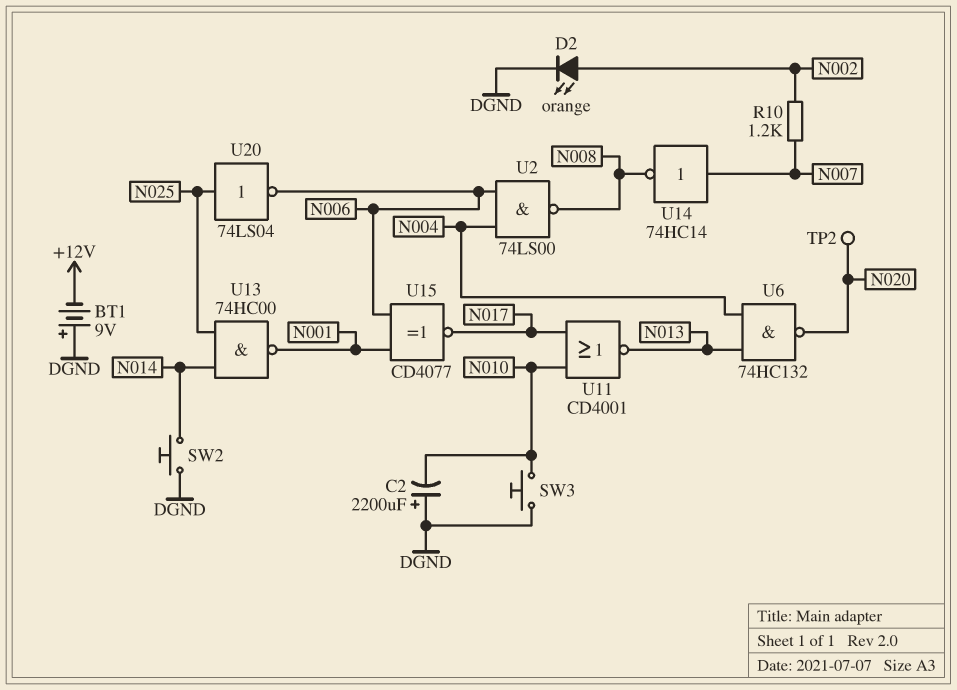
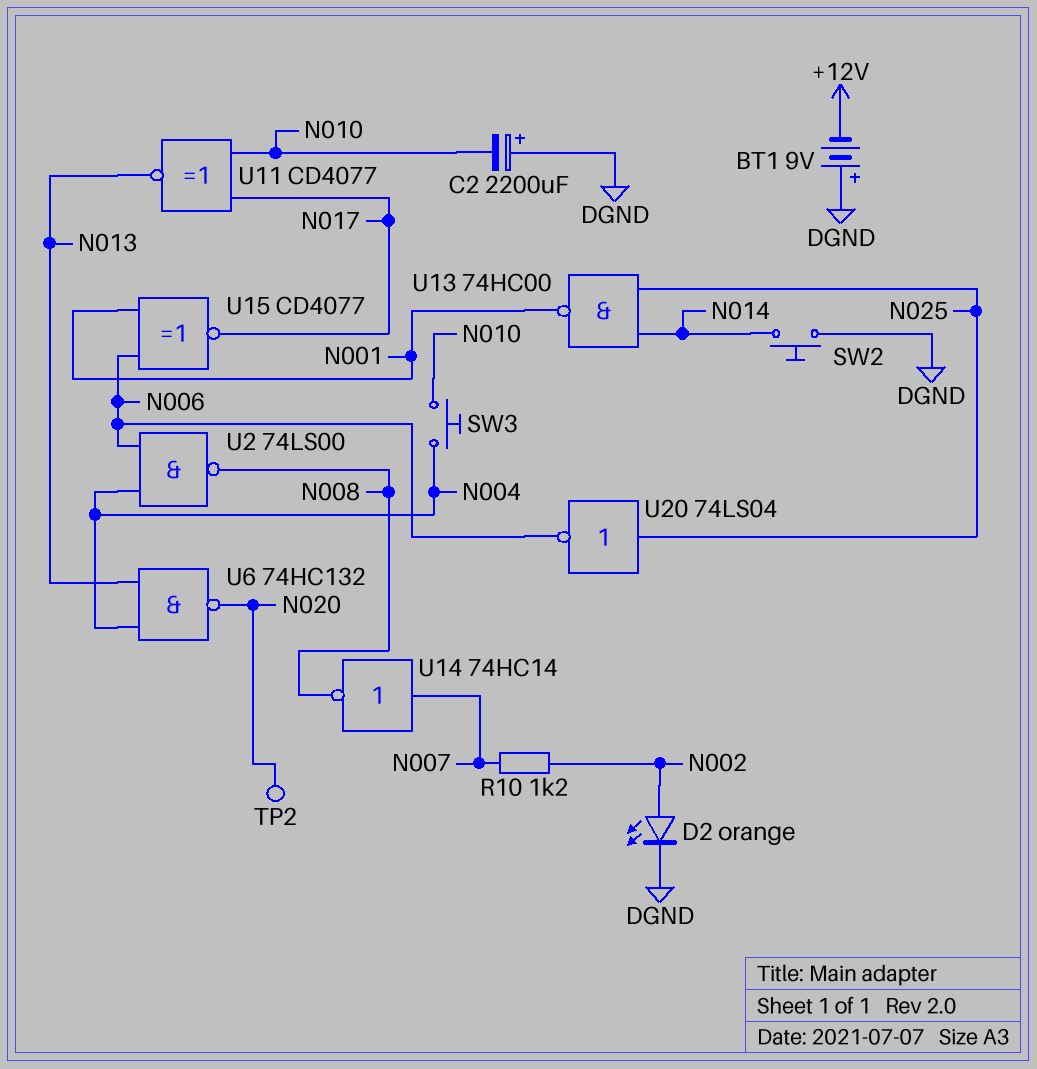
SW3: button (DGND, N010) -> button (N004, N010)
U11: NOR CD4001 (in N010, in N017, out N013) -> XNOR CD4077 (in N010, in N017, out N013)

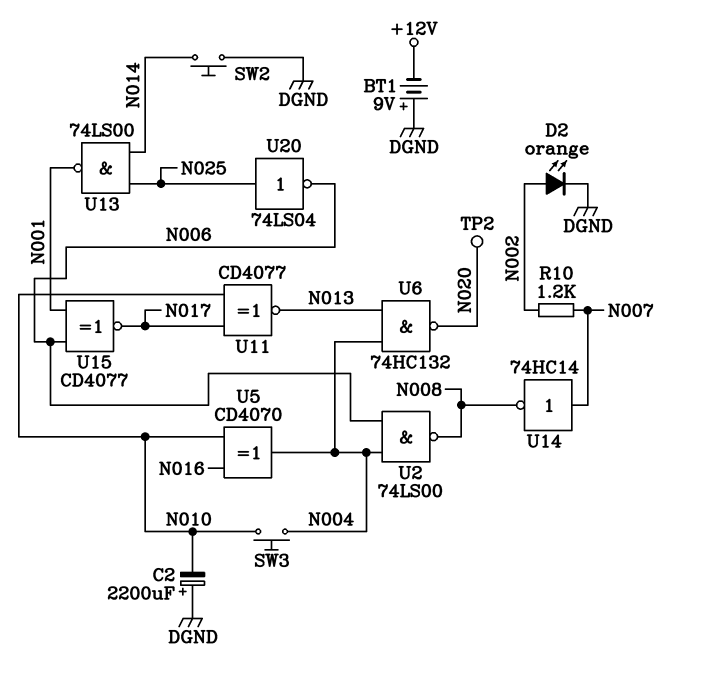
U5: none -> XOR CD4070 (in N010, in N016, out N004)
U13: NAND 74HC00 (in N014, in N025, out N001) -> NAND 74LS00 (in N014, in N025, out N001)

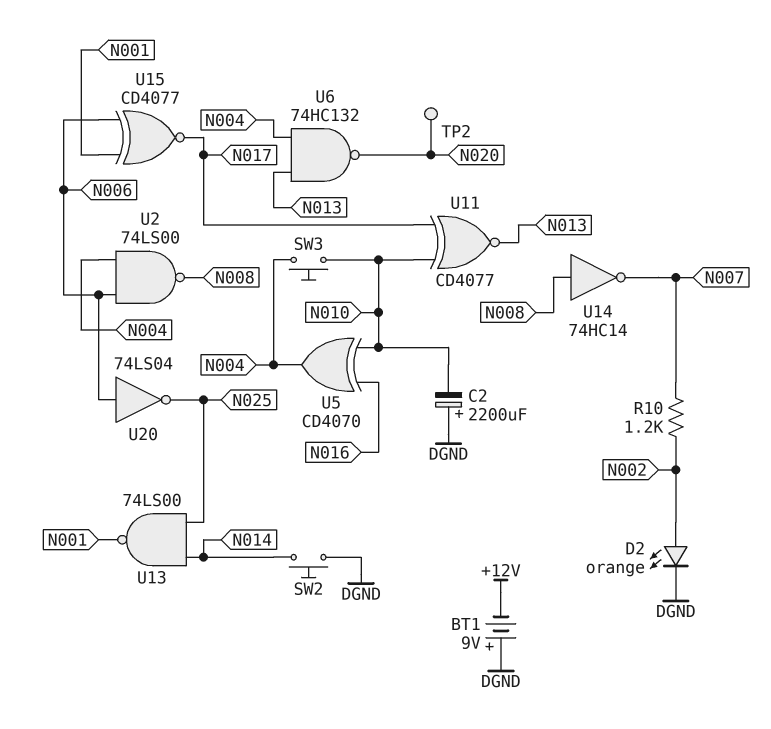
U14: NOT 74HC14 (in N007, out N008) -> NOT 74HC14 (in N008, out N007)
U20: NOT 74LS04 (in N025, out N006) -> NOT 74LS04 (in N006, out N025)

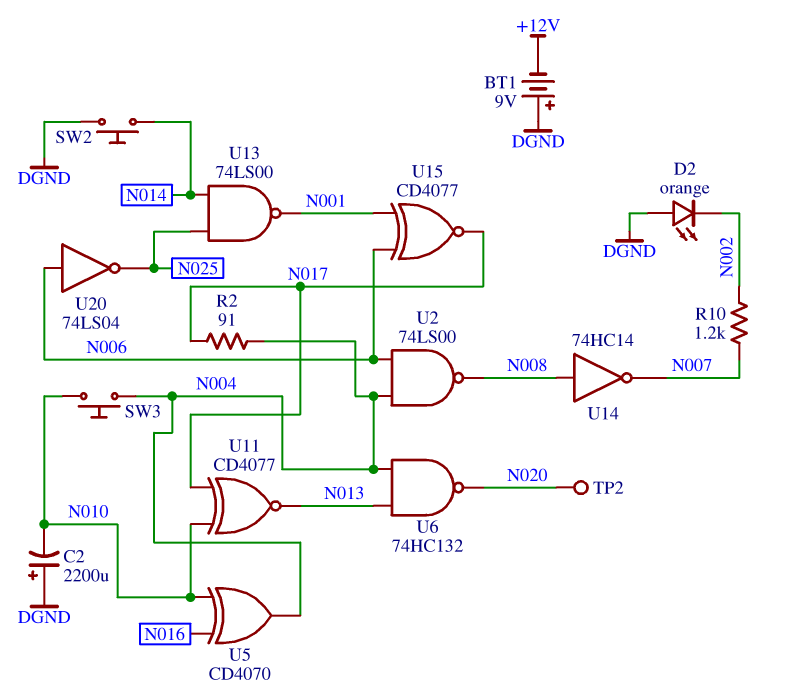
D2: LED orange (A N002, K DGND) -> LED orange (A DGND, K N002)
R2: none -> 91 (N004, N017)

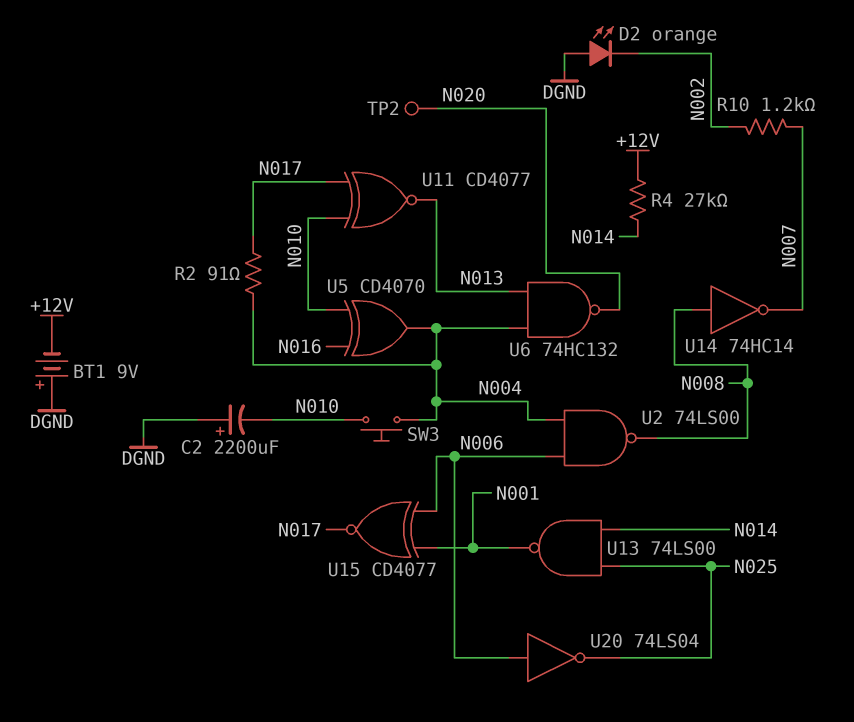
R4: none -> 27k (+12V, N014)
SW2: button (DGND, N014) -> none

